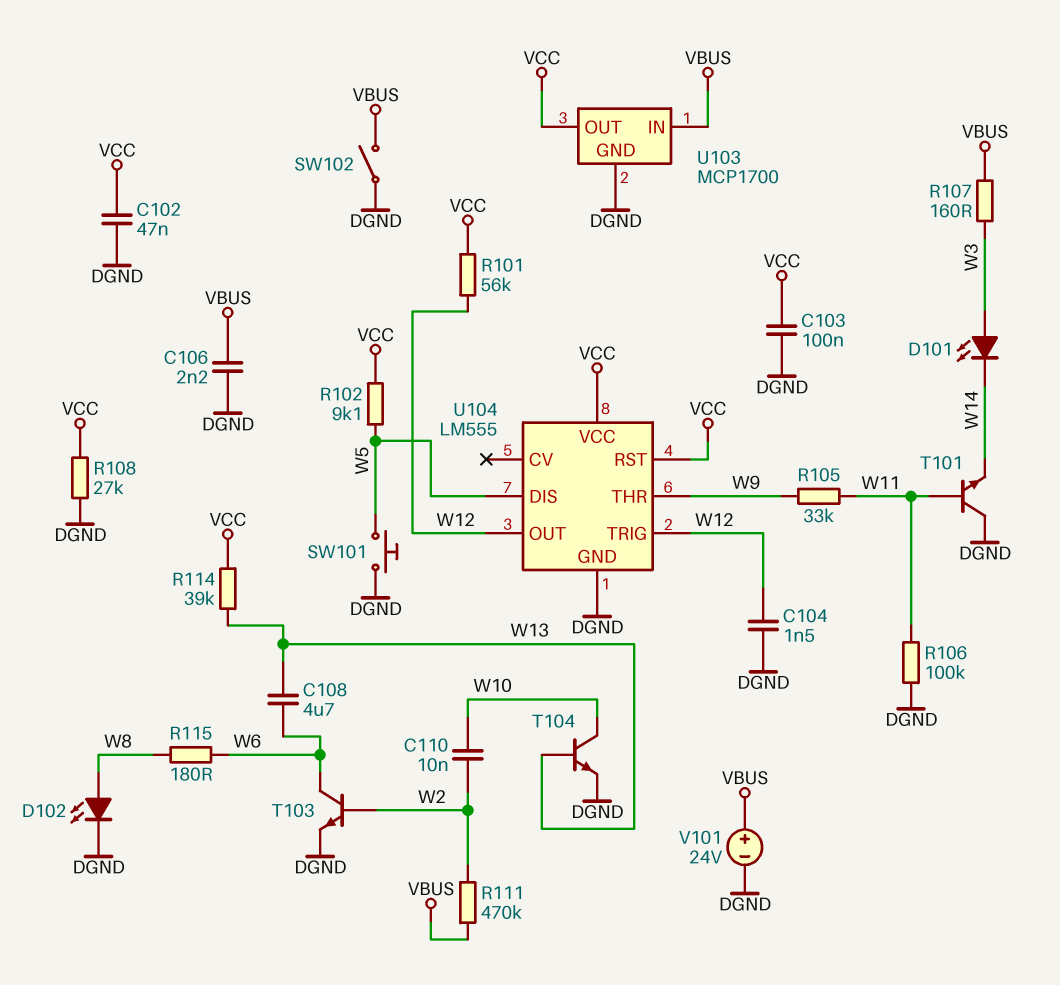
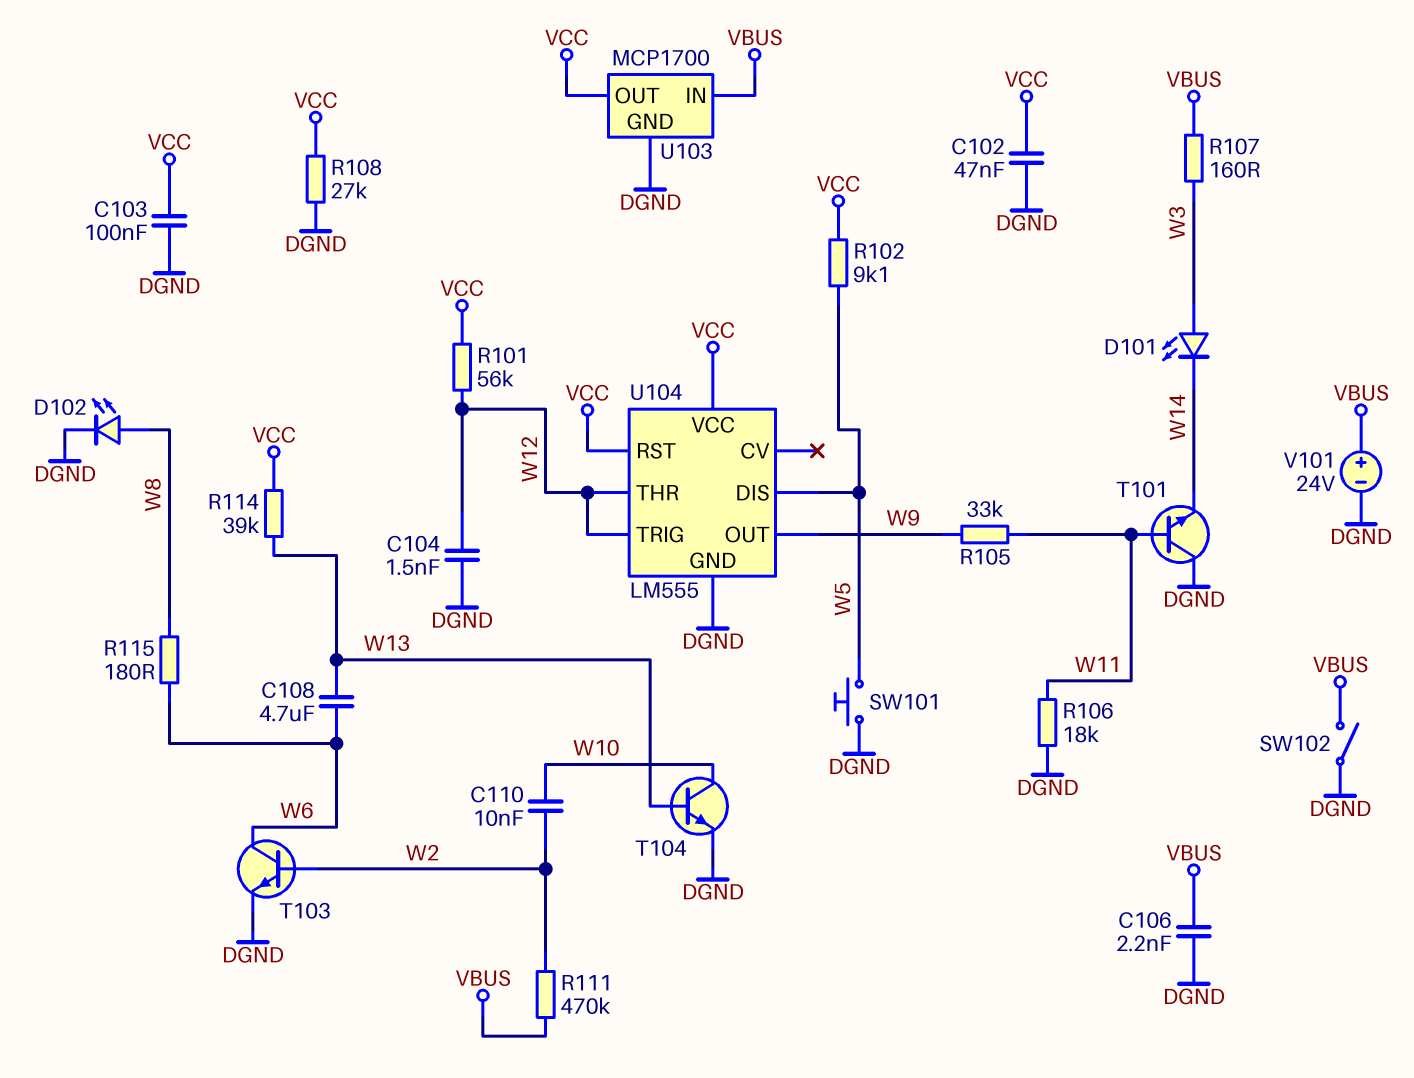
R106: 100k (DGND, W11) -> 18k (DGND, W11)
U104 pin OUT: W12 -> W9
U104 pin THR: W9 -> W12

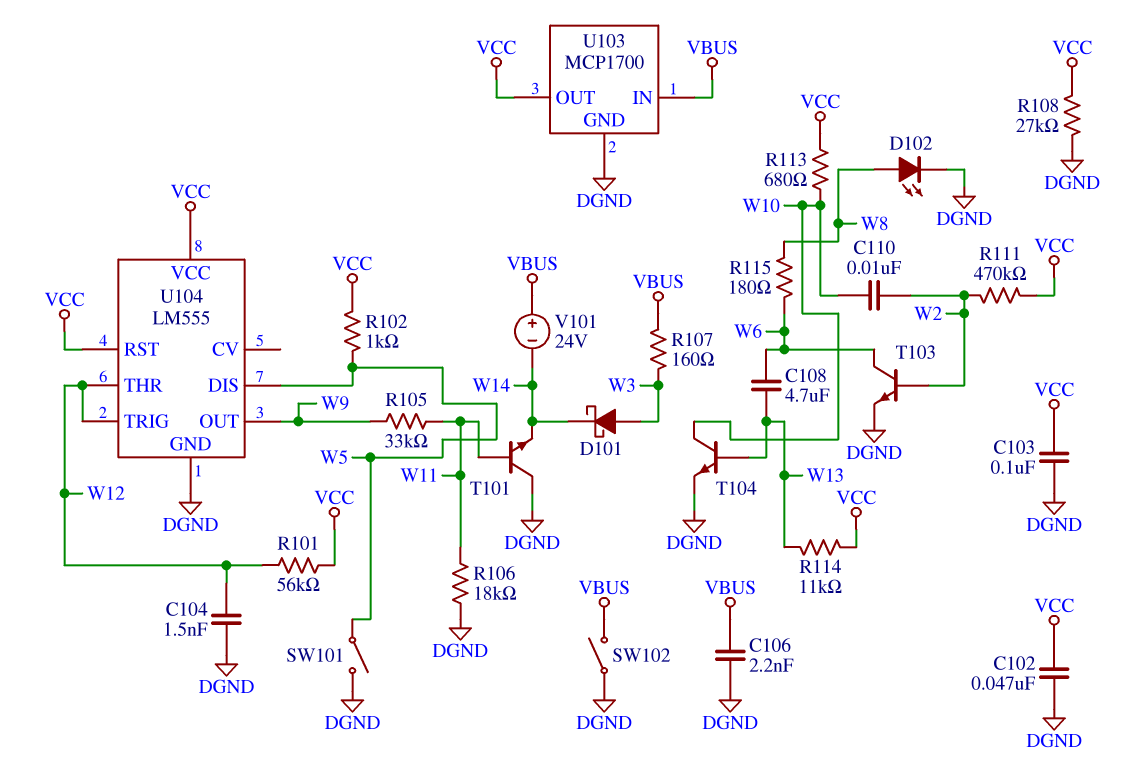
D101: LED (A W3, K W14) -> schottky (A W3, K W14)
R102: 9.1k (VCC, W5) -> 1k (VCC, W5)
R111: 470k (VBUS, W2) -> 470k (VCC, W2)
R113: none -> 680 (VCC, W10)
R114: 39k (VCC, W13) -> 11k (VCC, W13)
SW101: button (DGND, W5) -> switch (DGND, W5)
V101: 24V (plus VBUS, minus DGND) -> 24V (plus VBUS, minus W14)

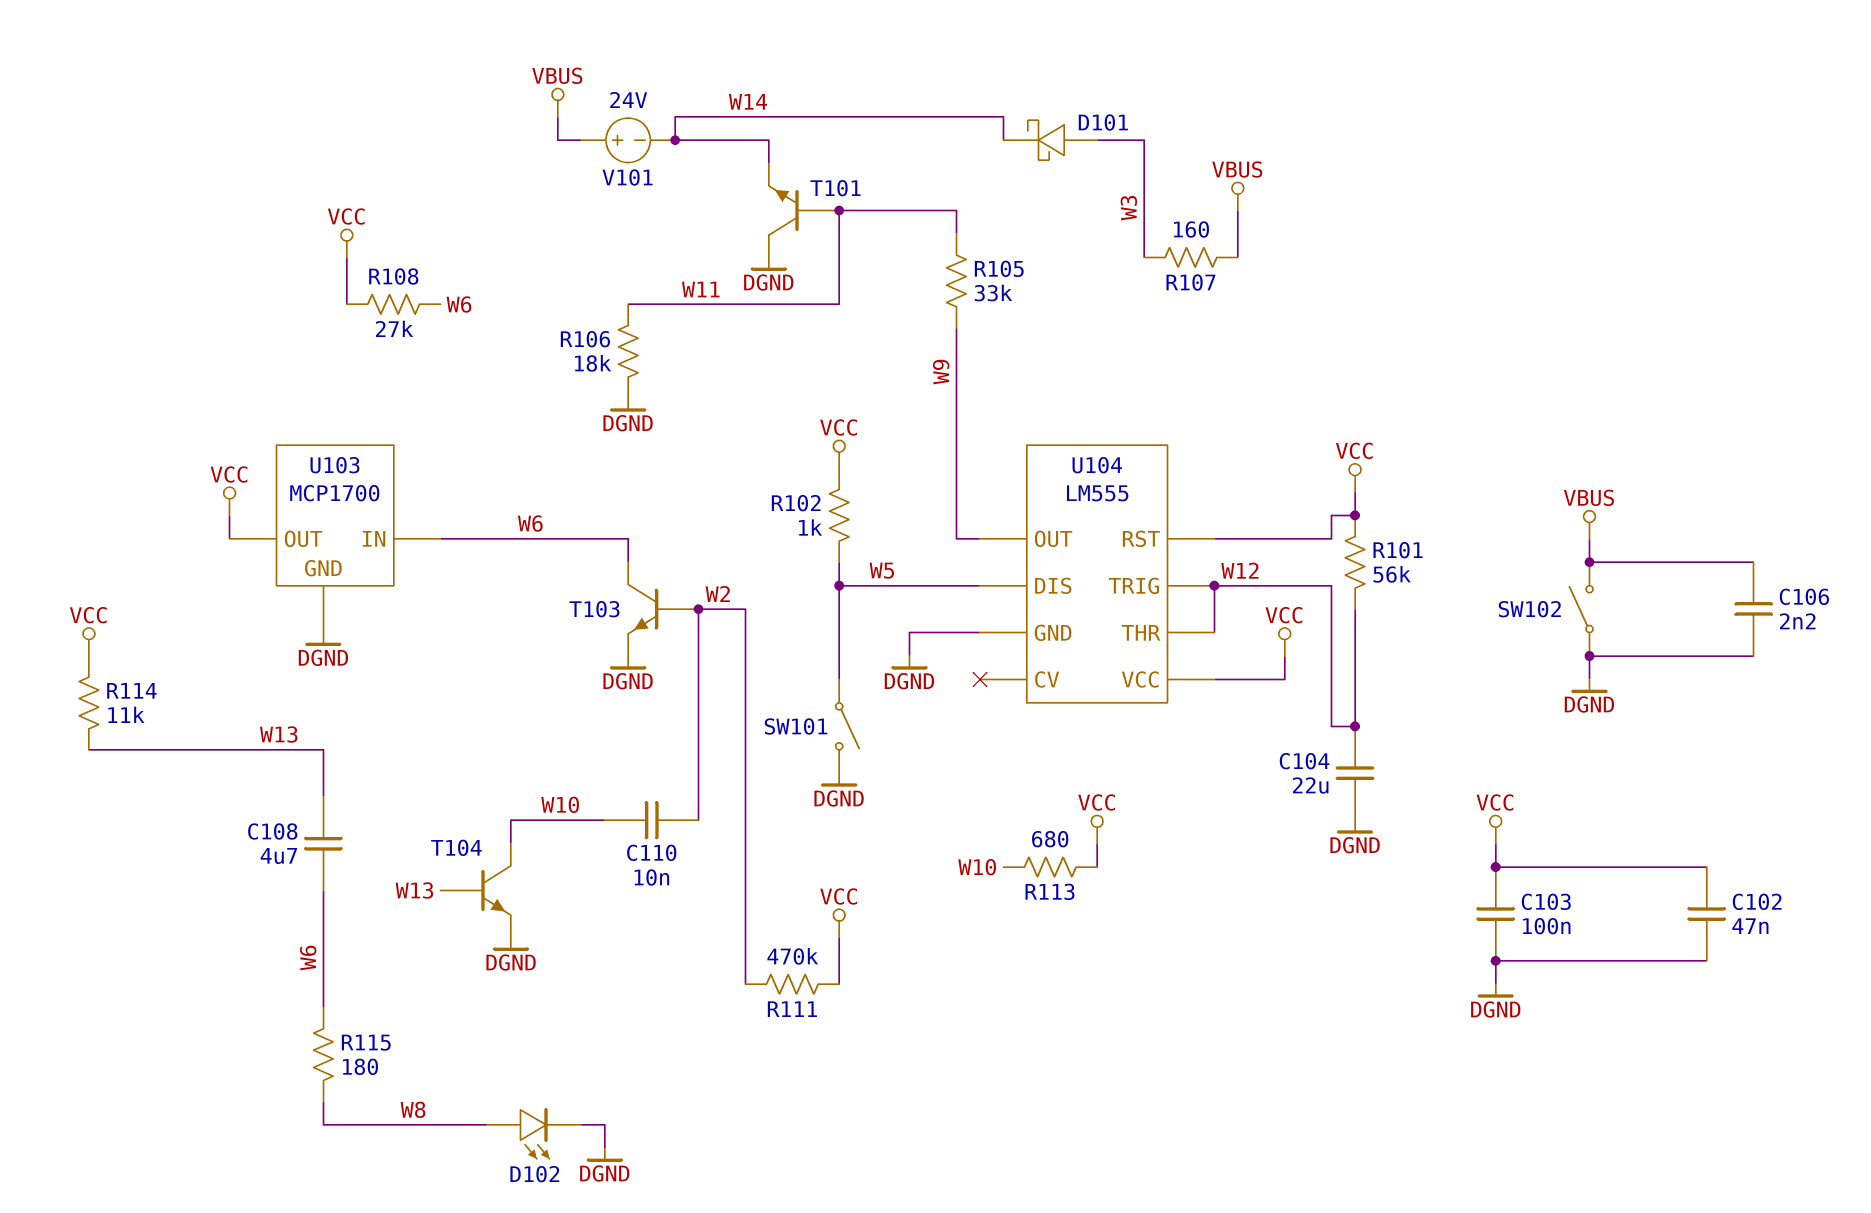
C104: 1.5nF (DGND, W12) -> 22uF (DGND, W12)
R108: 27k (DGND, VCC) -> 27k (VCC, W6)
U103 pin IN: VBUS -> W6

